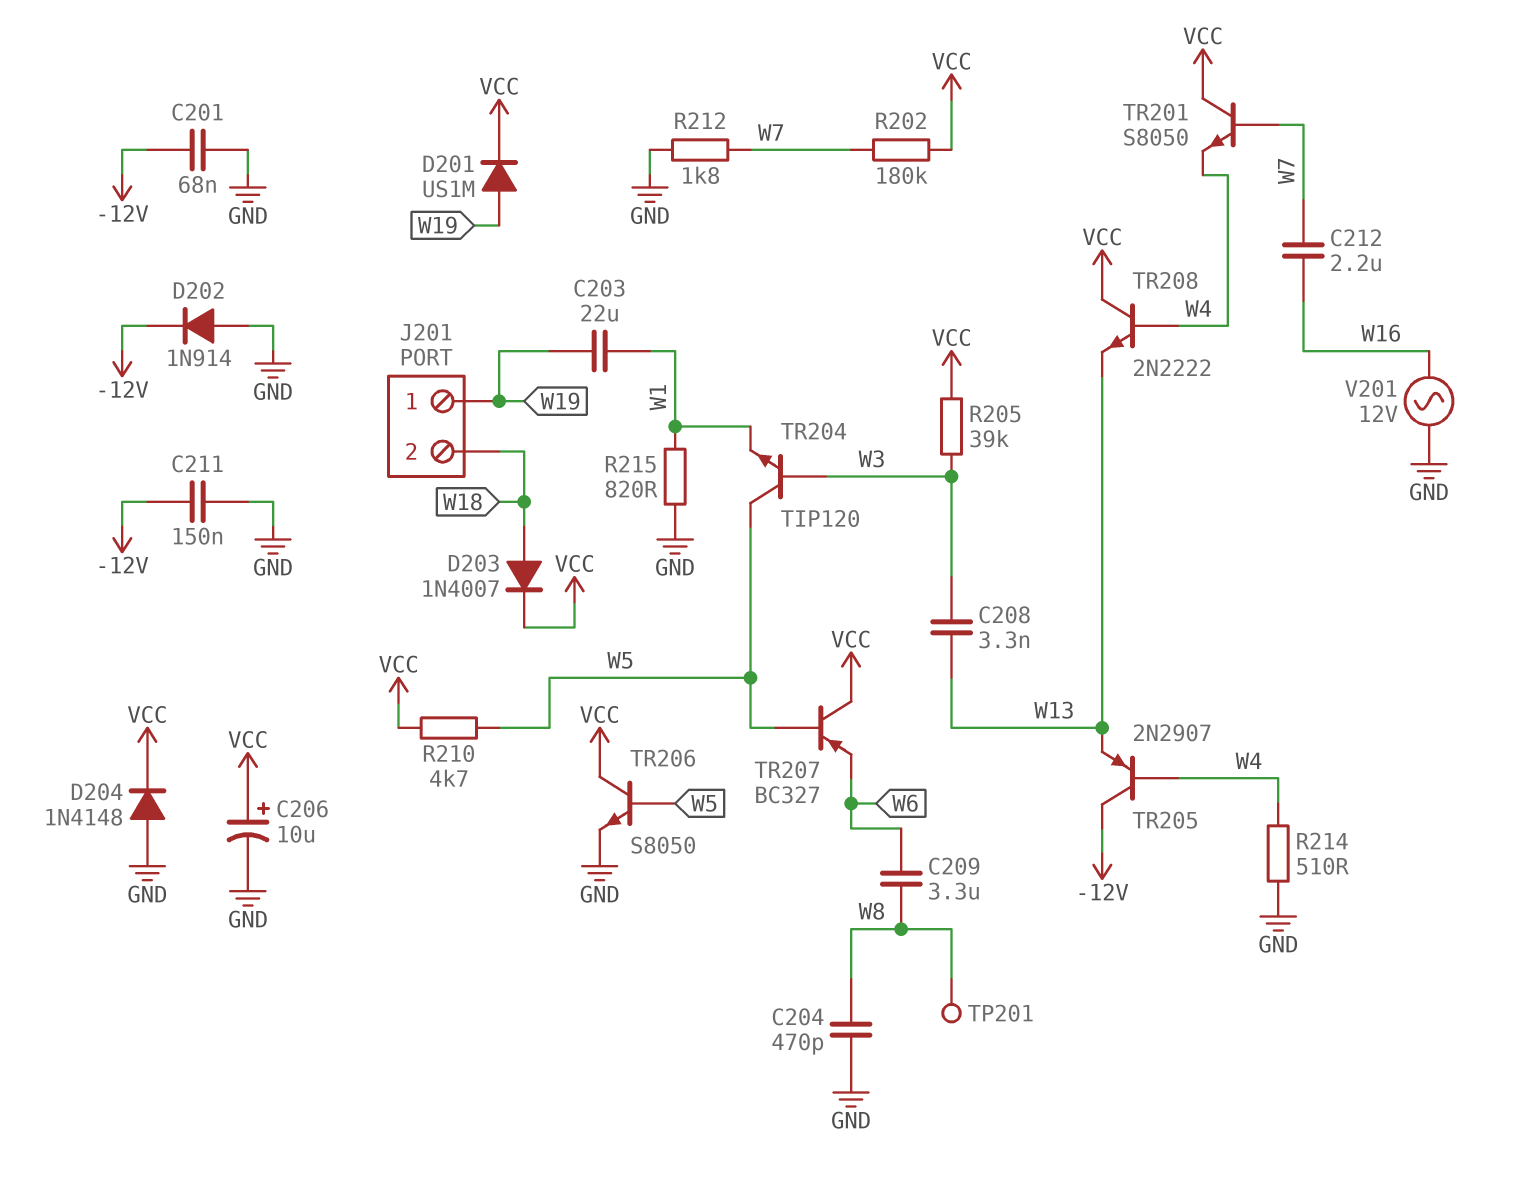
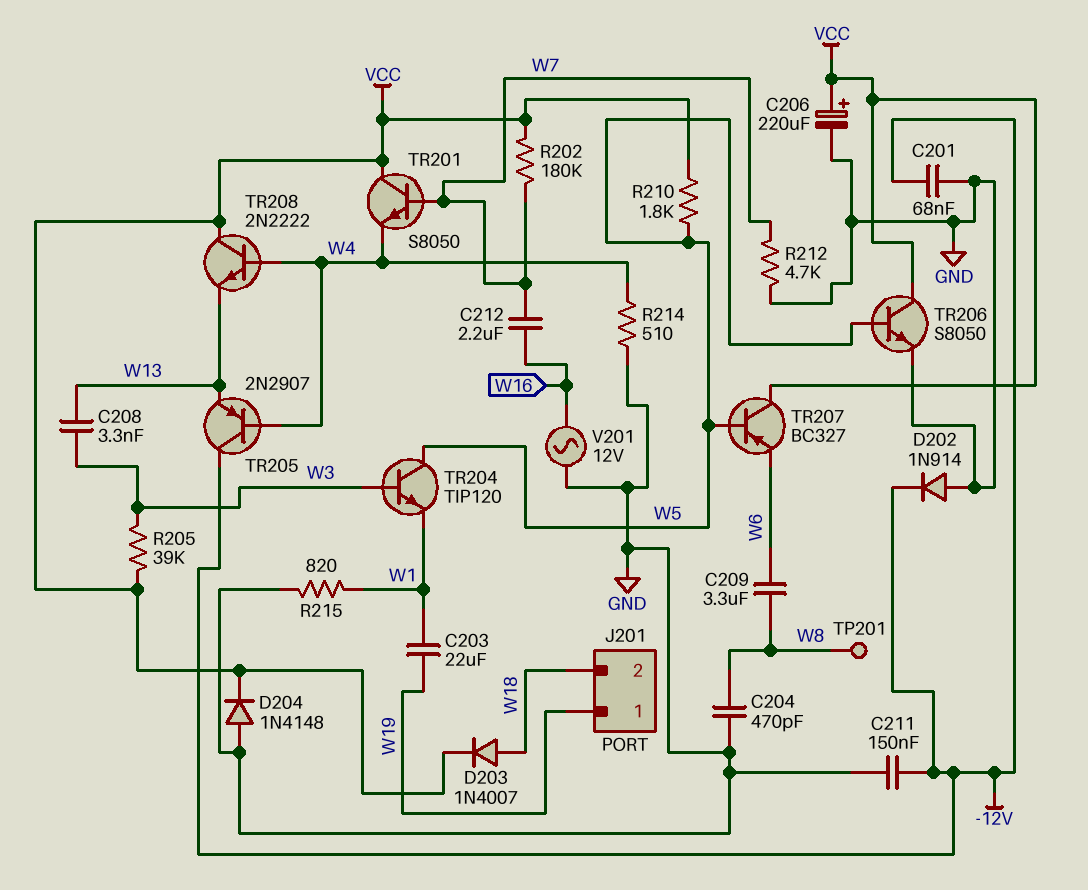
C206: 10uF (plus VCC, minus GND) -> 220uF (plus VCC, minus GND)
D201: diode US1M (A W19, K VCC) -> none
R210: 4.7k (VCC, W5) -> 1.8k (VCC, W5)
R212: 1.8k (GND, W7) -> 4.7k (GND, W7)

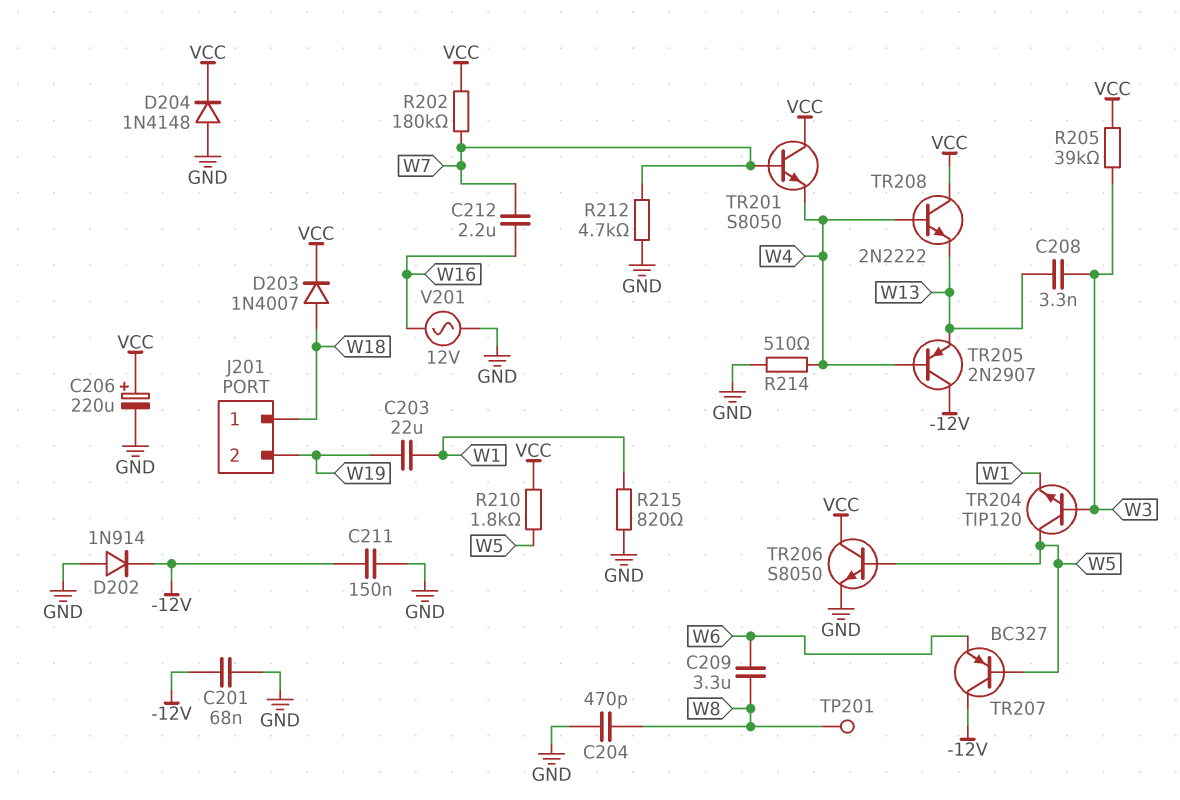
J201 pin 1: W19 -> W18
J201 pin 2: W18 -> W19
TR207: PNP BC327 (B W5, C VCC, E W6) -> PNP BC327 (B W5, C -12V, E W6)

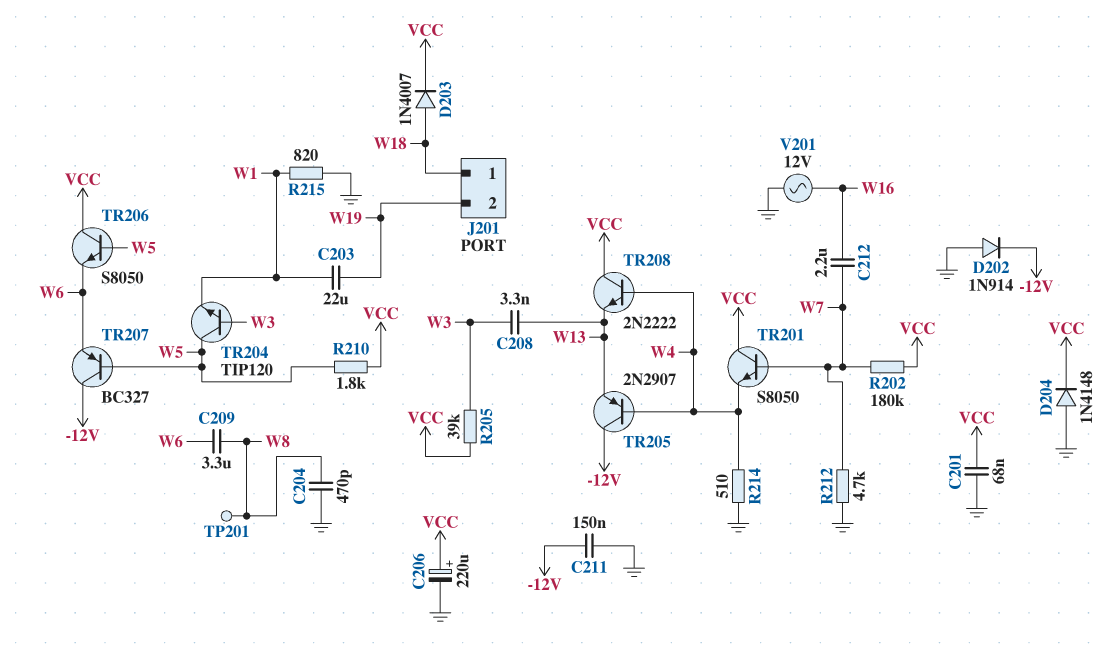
C201: 68nF (-12V, GND) -> 68nF (GND, VCC)
TR206: NPN S8050 (B W5, C VCC, E GND) -> NPN S8050 (B W5, C VCC, E W6)

